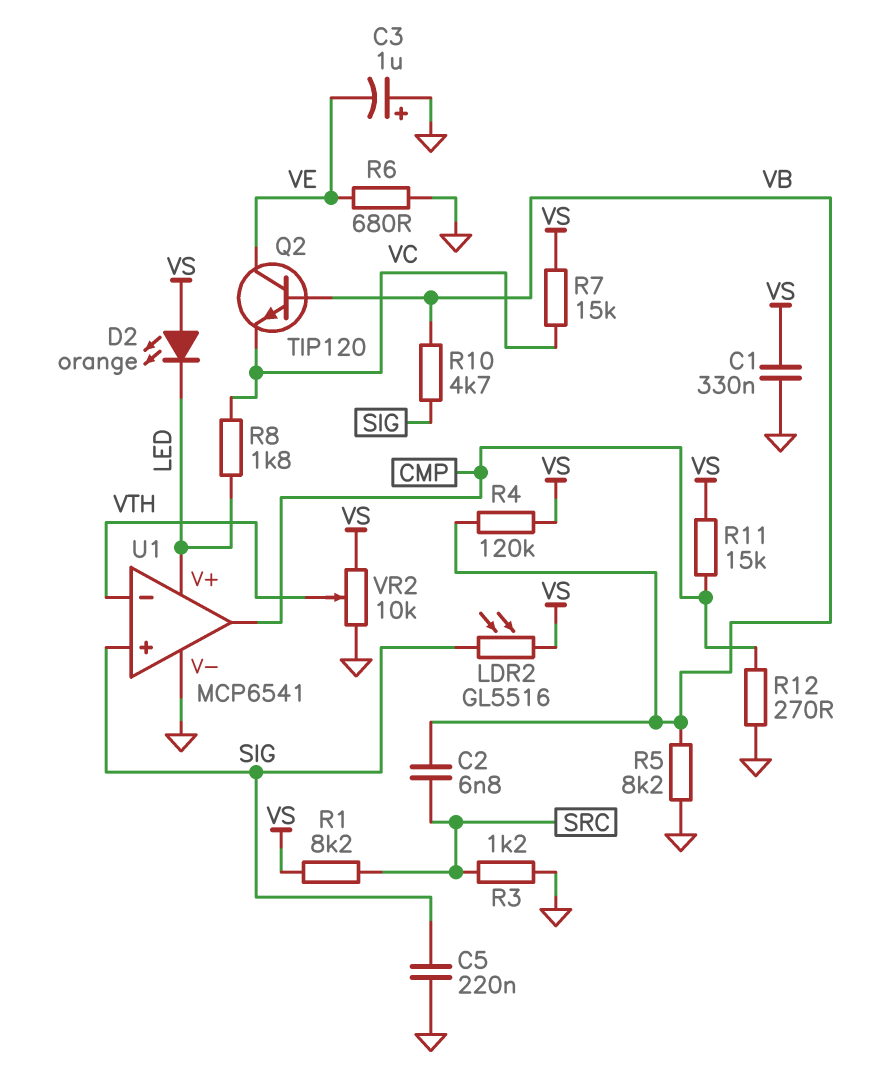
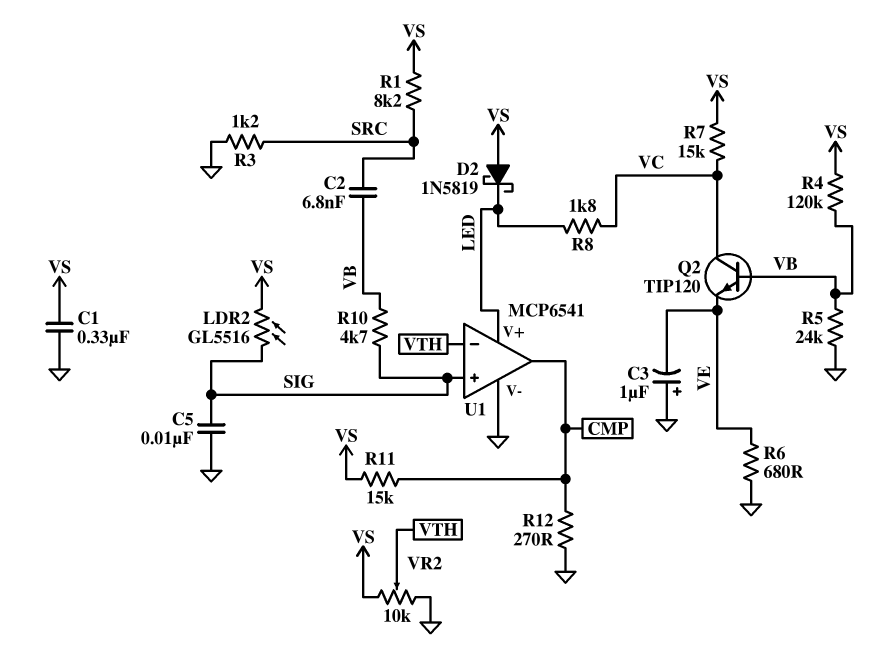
C5: 220nF (GND, SIG) -> 10nF (GND, SIG)
D2: LED orange (A VS, K LED) -> schottky 1N5819 (A VS, K LED)
Q2: NPN TIP120 (B VB, C VE, E VC) -> NPN TIP120 (B VB, C VC, E VE)
R5: 8.2k (GND, VB) -> 24k (GND, VB)

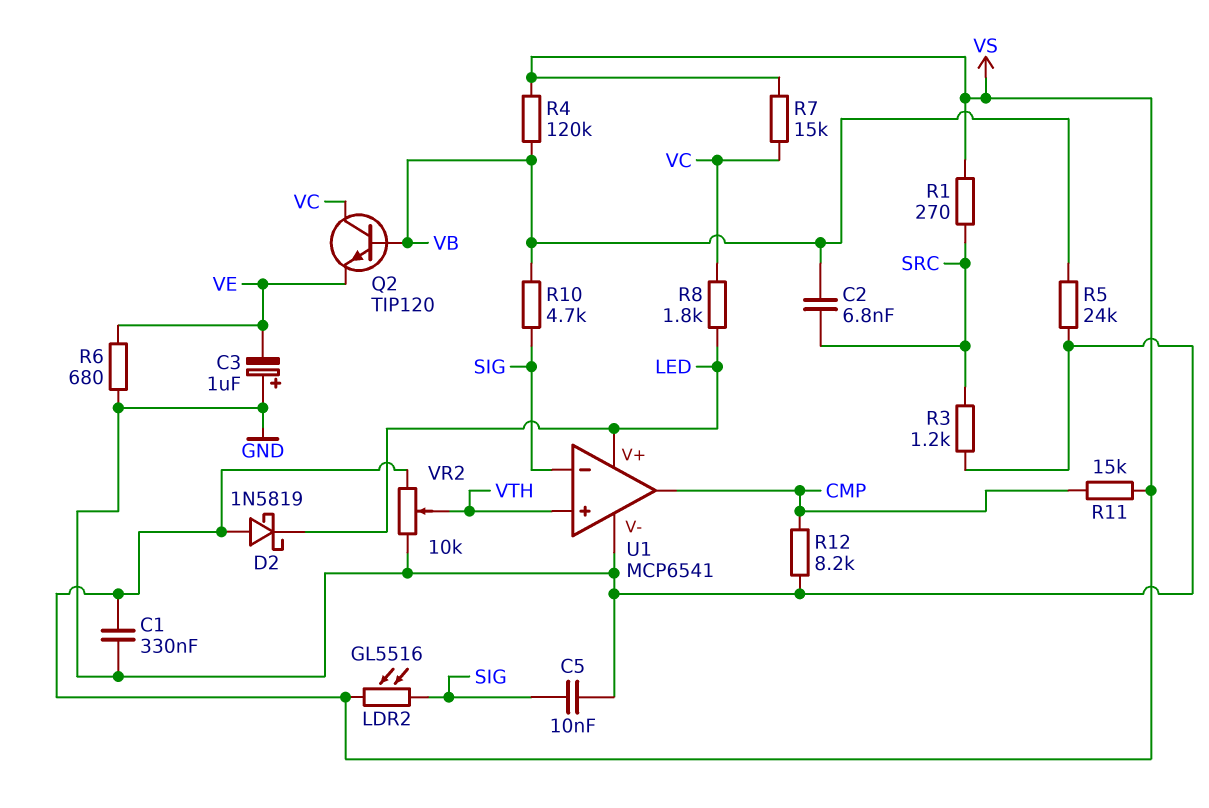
R1: 8.2k (SRC, VS) -> 270 (SRC, VS)
R12: 270 (CMP, GND) -> 8.2k (CMP, GND)
U1 pin in+: SIG -> VTH
U1 pin in-: VTH -> SIG

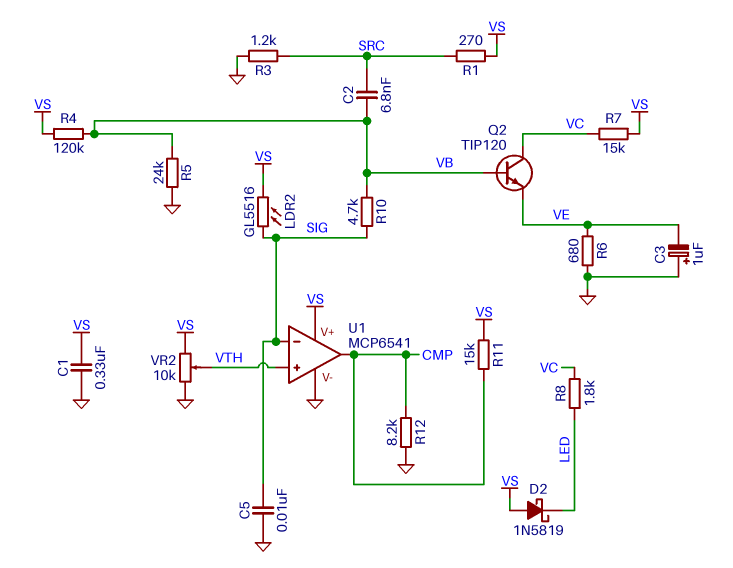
U1 pin V+: LED -> VS

